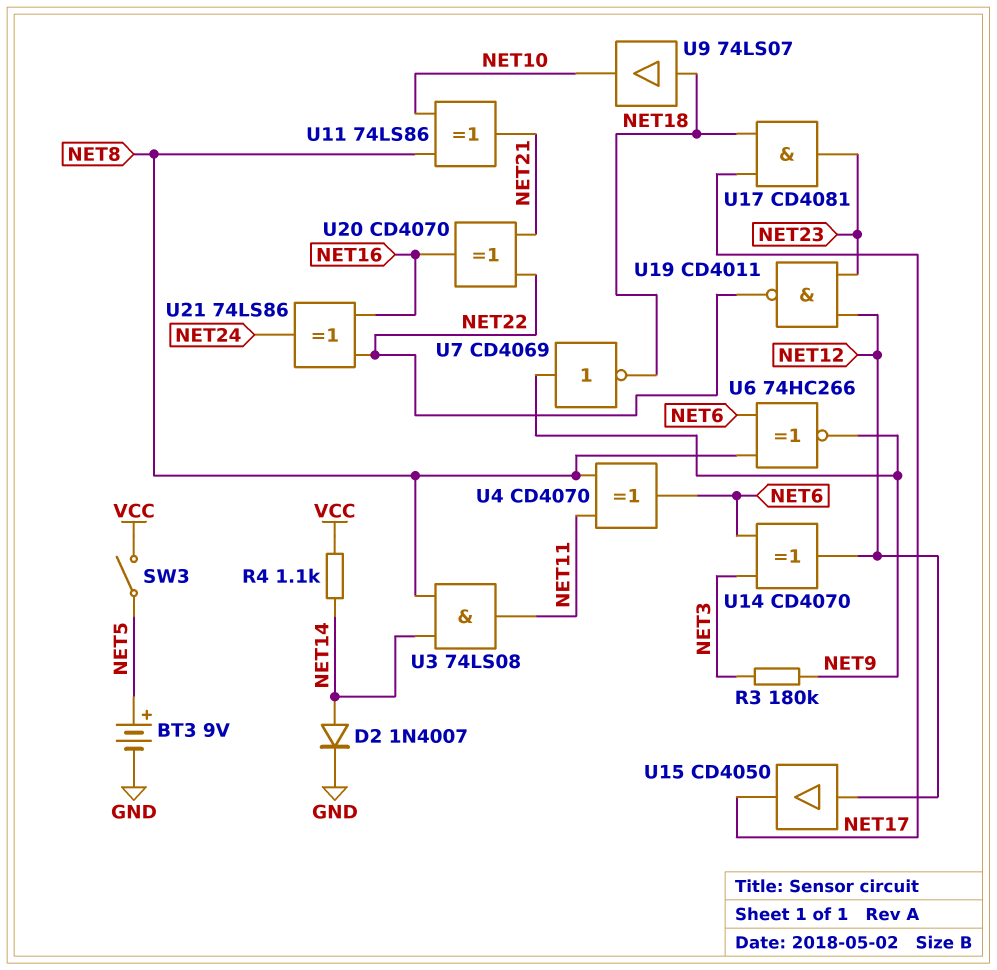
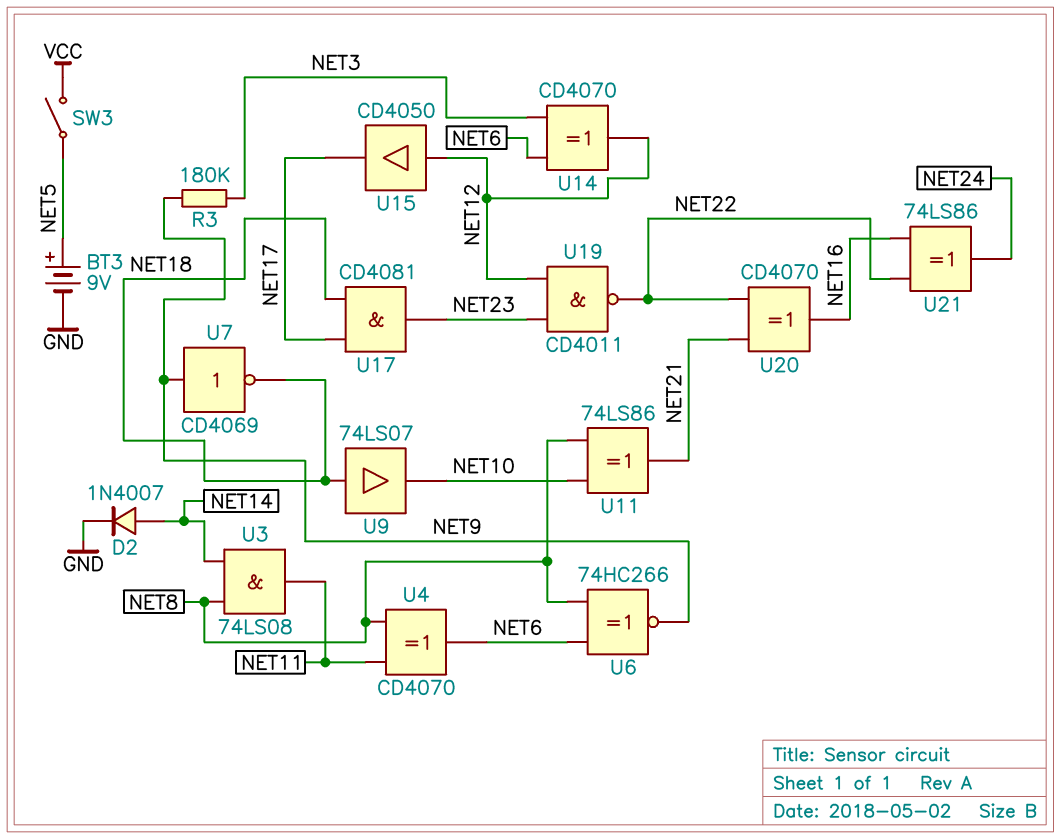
R4: 1.1k (NET14, VCC) -> none

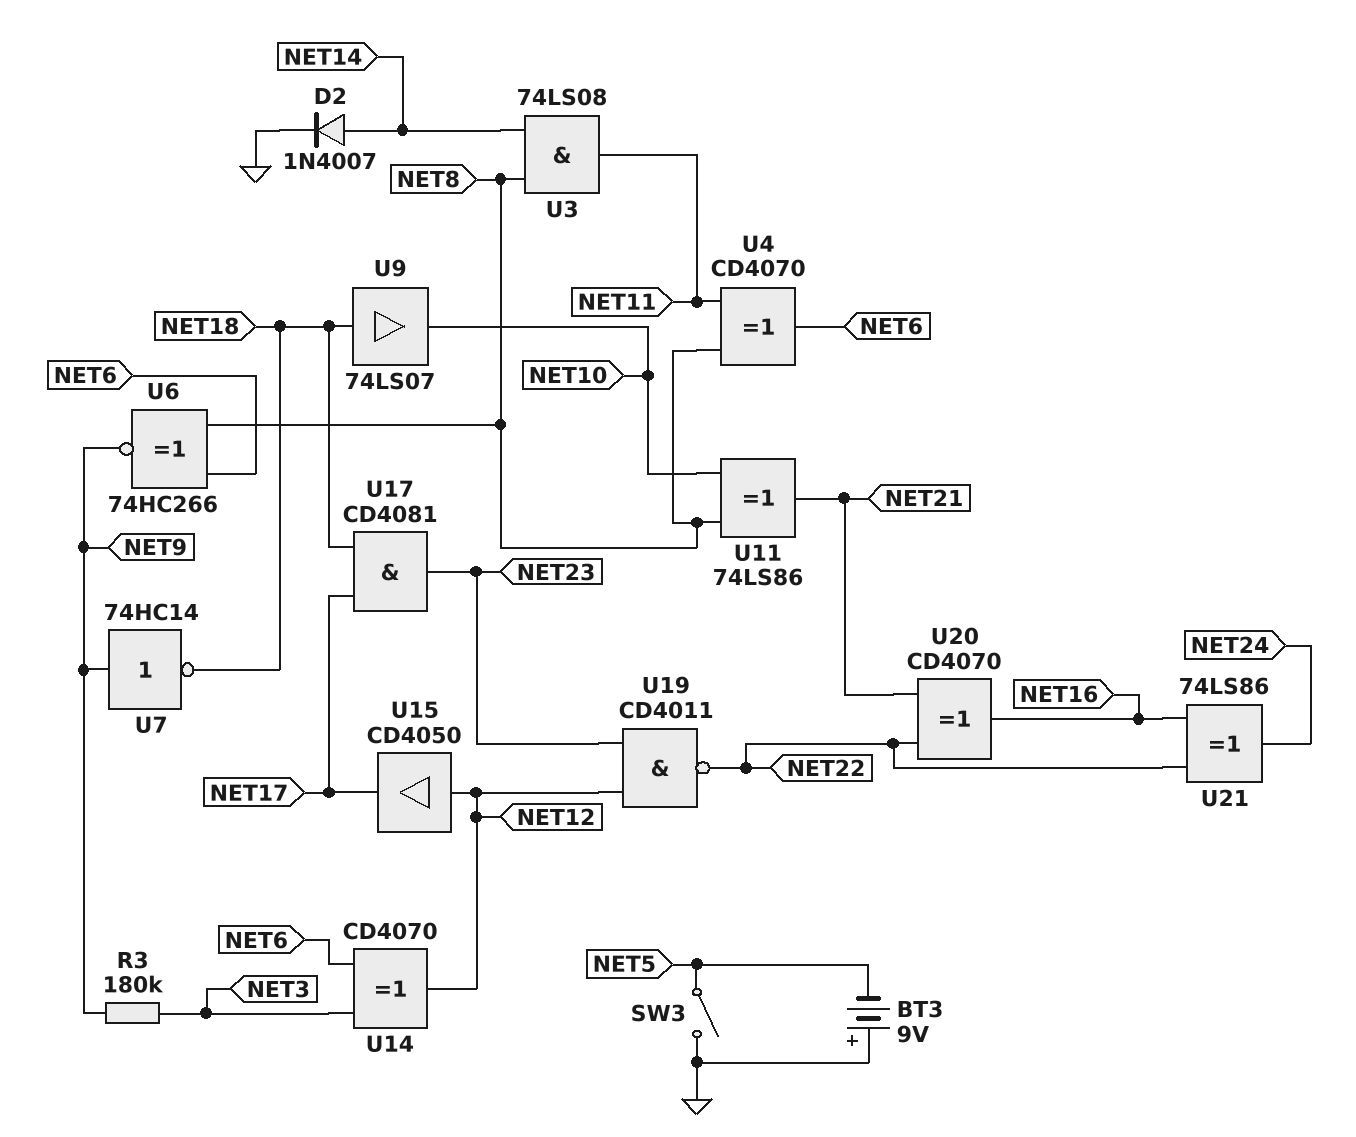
BT3: 9V (plus NET5, minus GND) -> 9V (plus GND, minus NET5)
SW3: switch (NET5, VCC) -> switch (GND, NET5)
U7: NOT CD4069 (in NET9, out NET18) -> NOT 74HC14 (in NET9, out NET18)

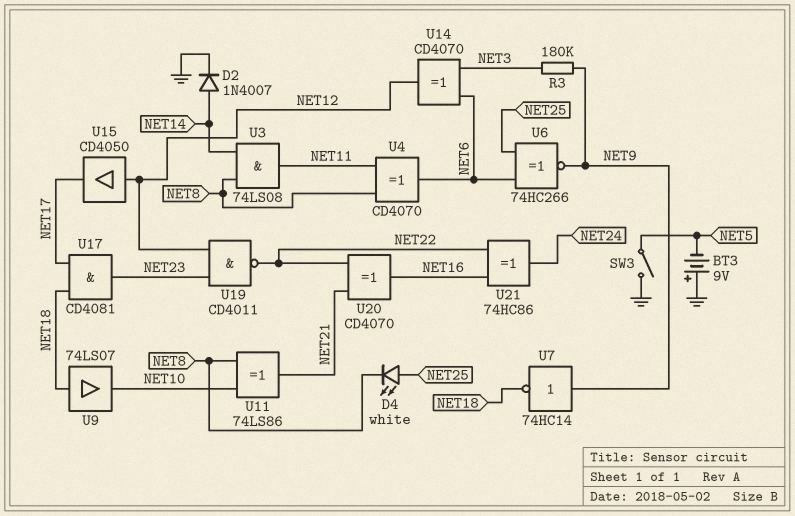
D4: none -> LED white (A NET25, K NET8)
U6: XNOR 74HC266 (in NET6, in NET8, out NET9) -> XNOR 74HC266 (in NET6, in NET25, out NET9)
U21: XOR 74LS86 (in NET16, in NET22, out NET24) -> XOR 74HC86 (in NET16, in NET22, out NET24)

